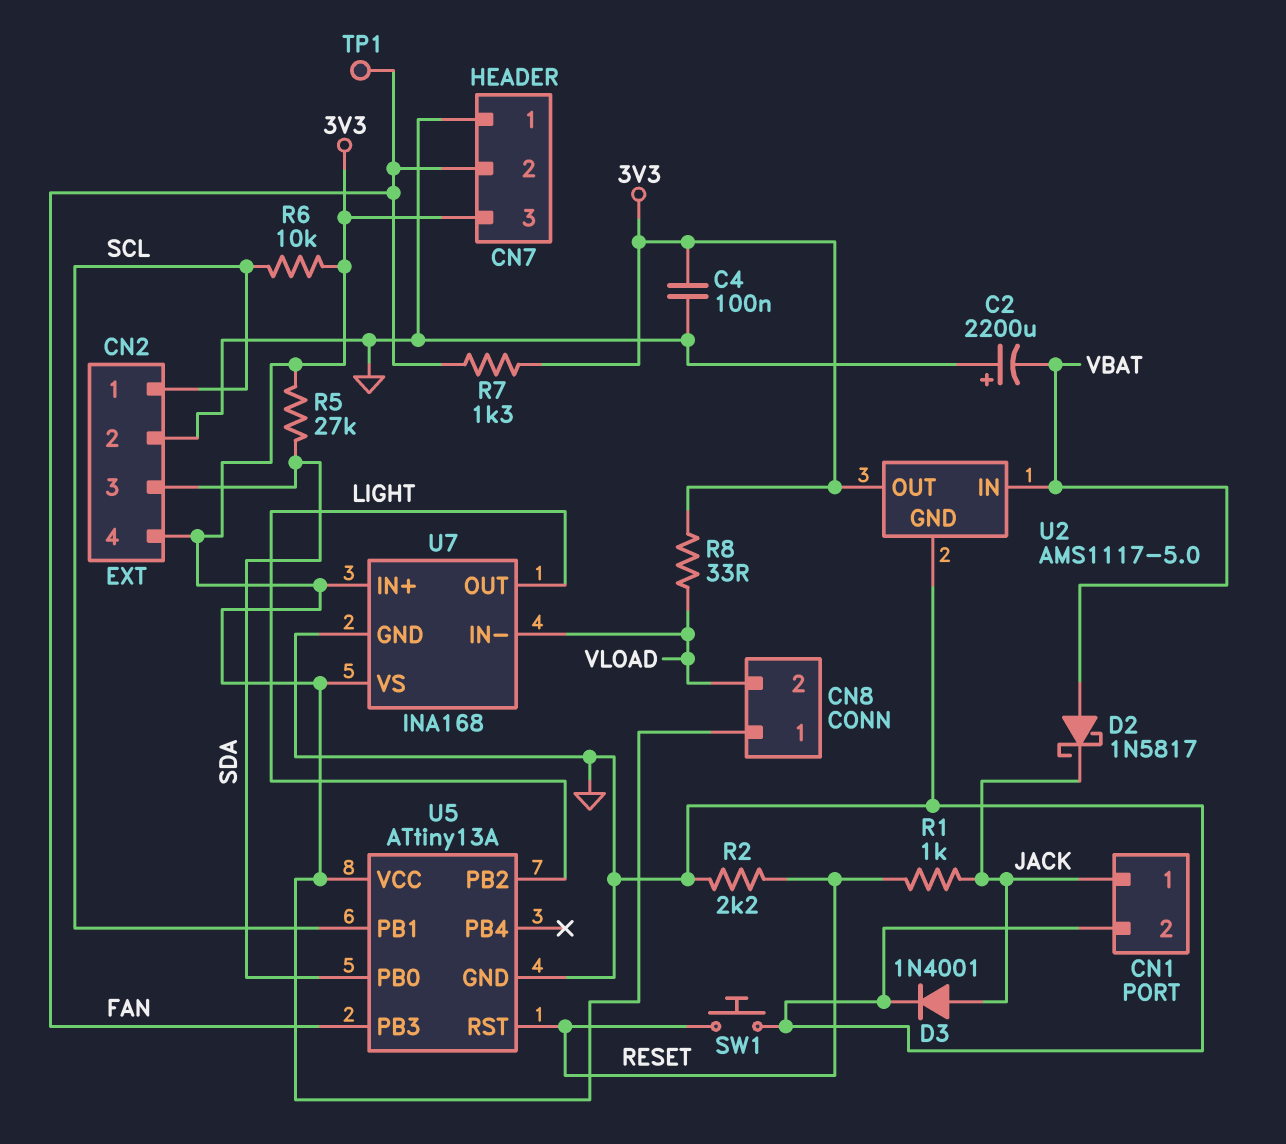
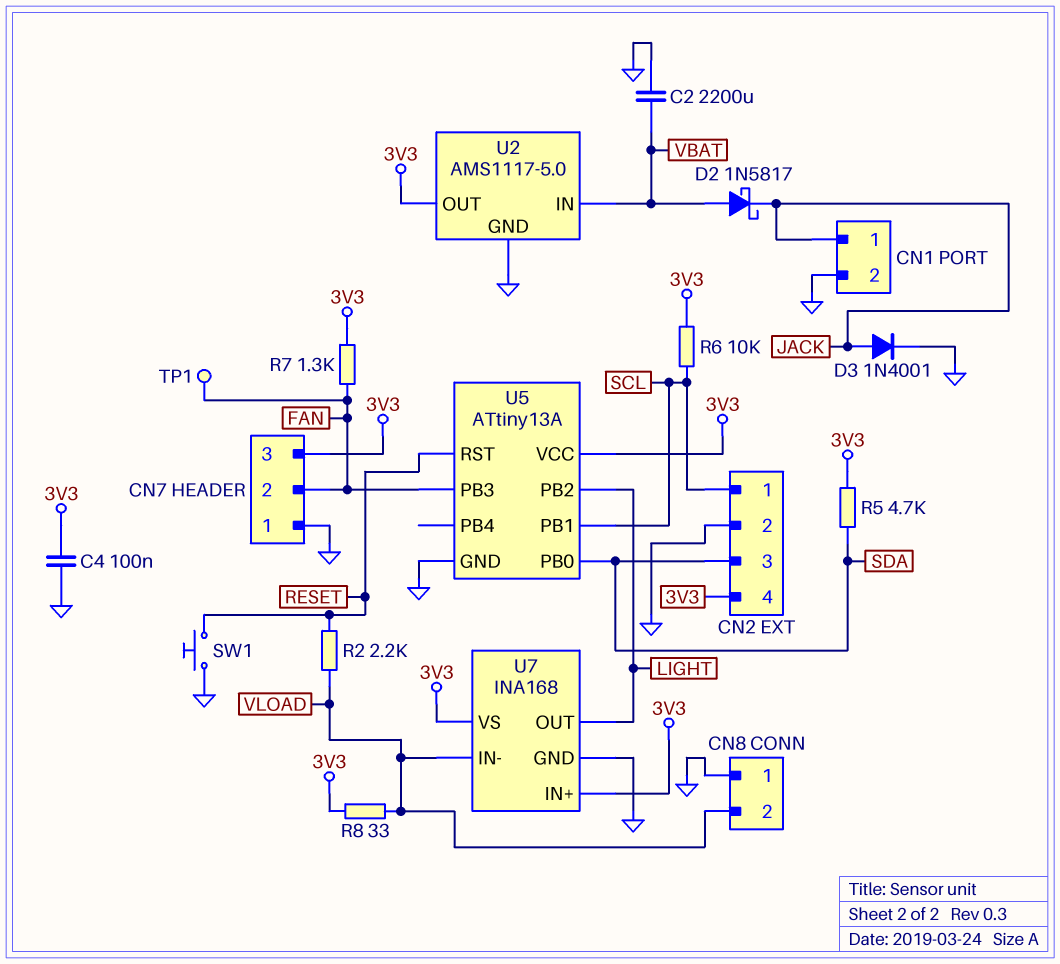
C2: 2200uF (plus GND, minus VBAT) -> 2200uF (GND, VBAT)
CN8 pin 1: 3V3 -> GND
R1: 1k (JACK, RESET) -> none
R2: 2.2k (GND, RESET) -> 2.2k (RESET, VLOAD)
R5: 27k (3V3, SDA) -> 4.7k (3V3, SDA)

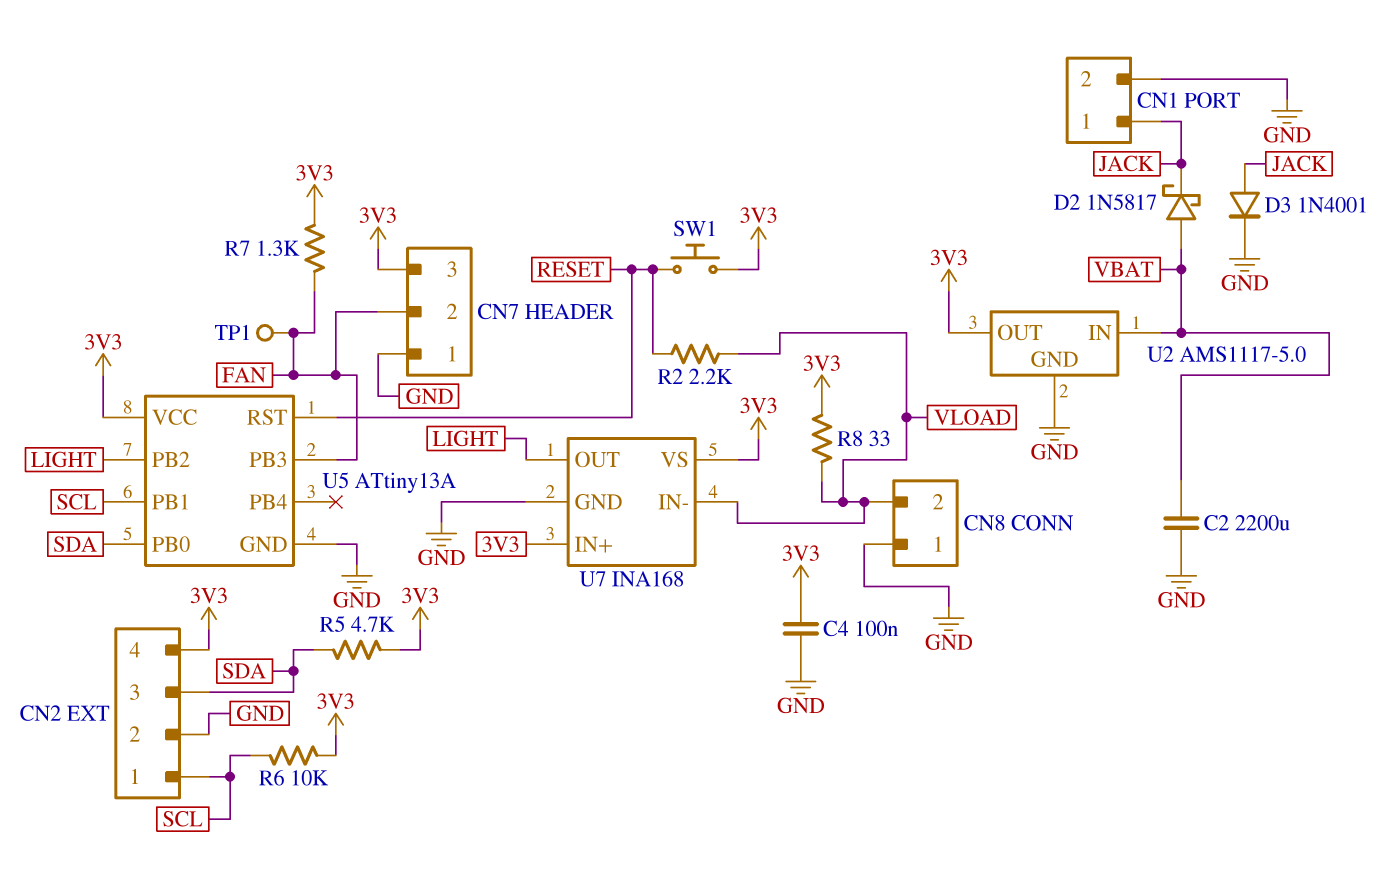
SW1: button (GND, RESET) -> button (3V3, RESET)

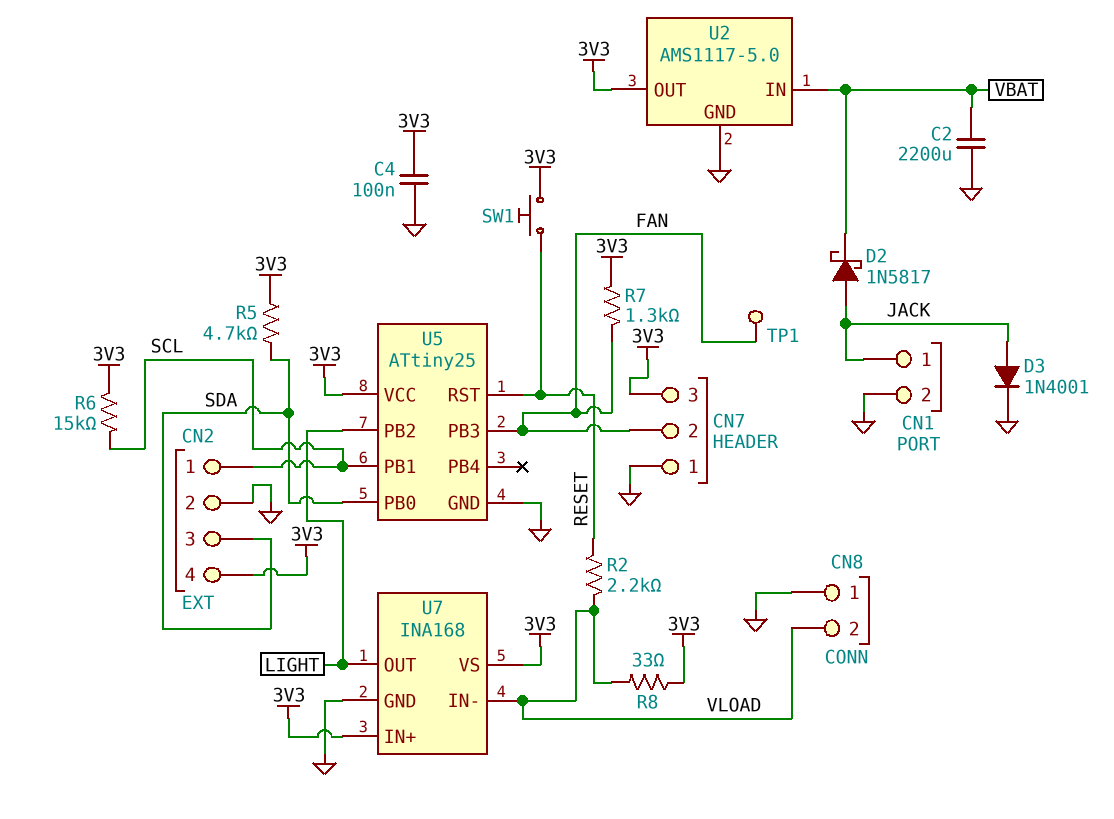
D2: schottky 1N5817 (A VBAT, K JACK) -> schottky 1N5817 (A JACK, K VBAT)
R6: 10k (3V3, SCL) -> 15k (3V3, SCL)
U5: ATtiny13A -> ATtiny25

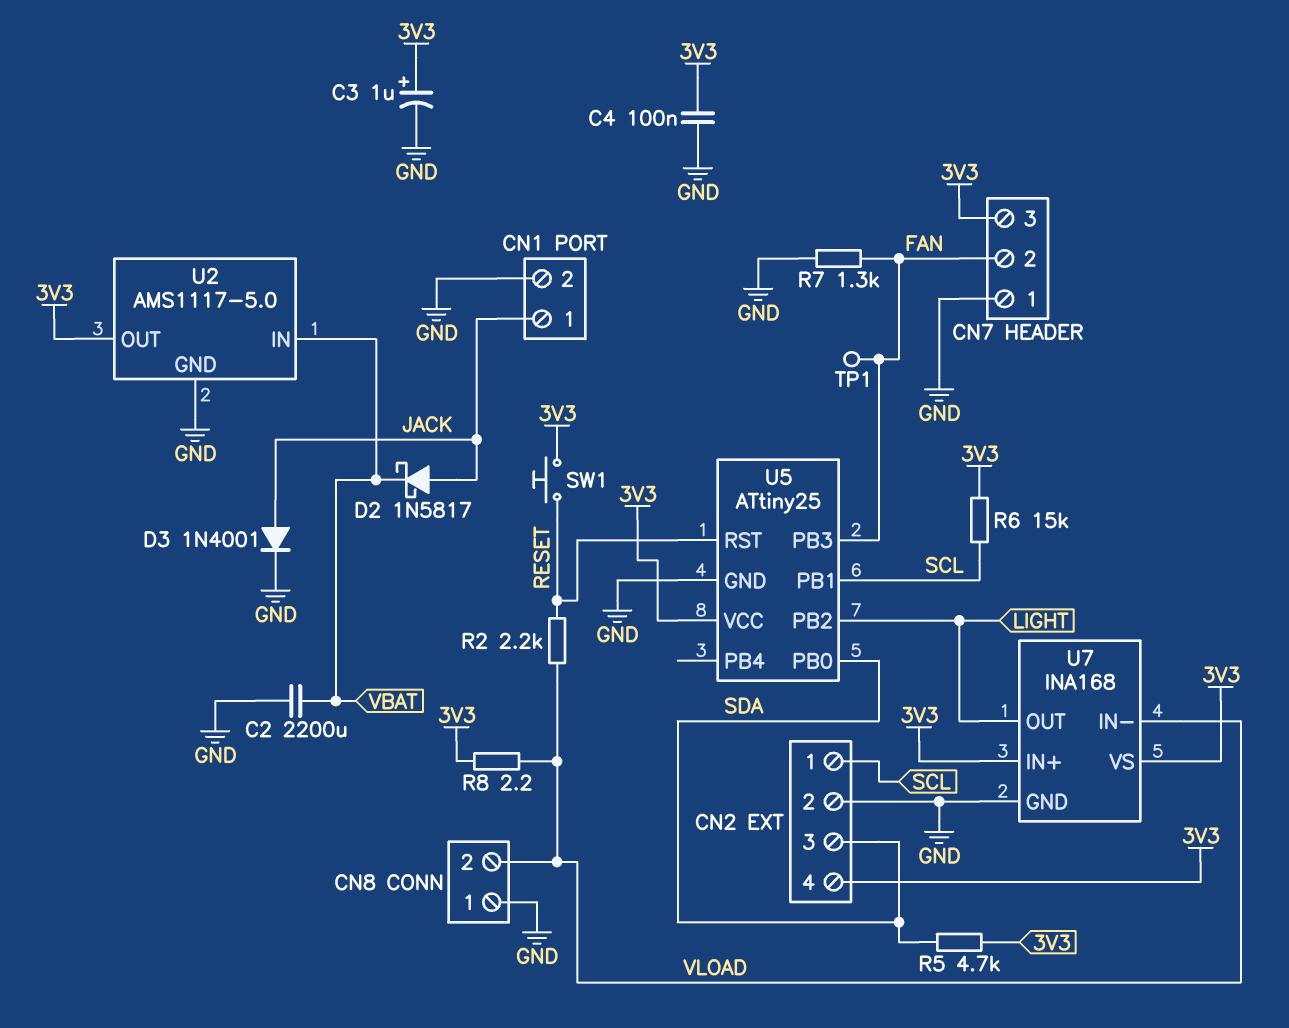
C3: none -> 1uF (plus 3V3, minus GND)
R7: 1.3k (3V3, FAN) -> 1.3k (FAN, GND)
R8: 33 (3V3, VLOAD) -> 2.2 (3V3, VLOAD)

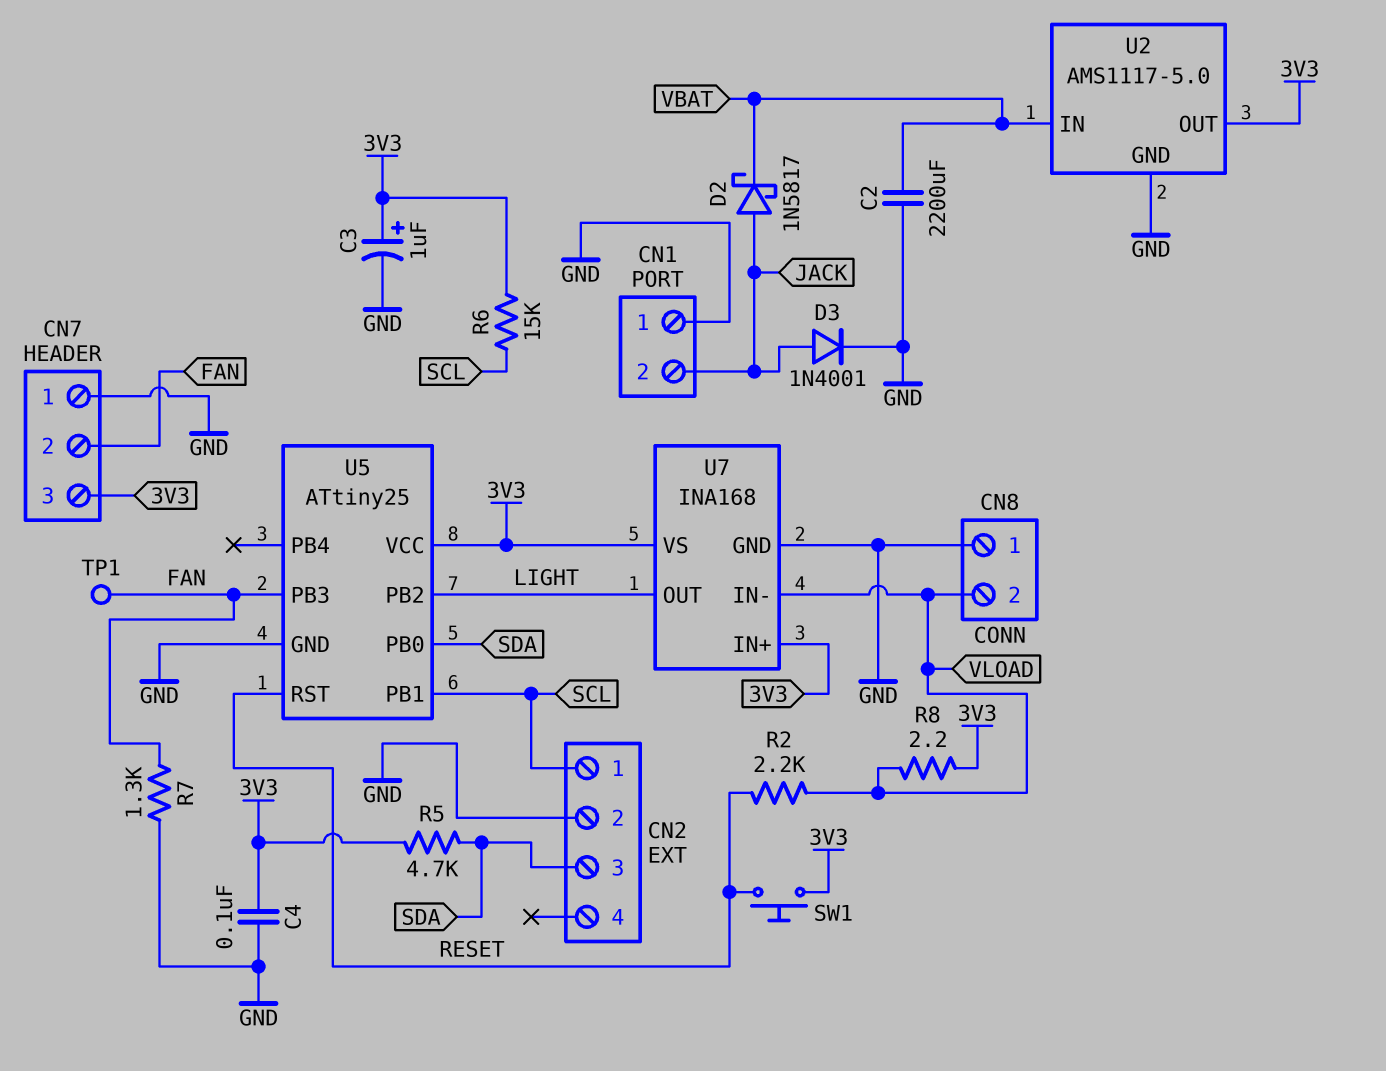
CN1 pin 1: JACK -> GND
CN1 pin 2: GND -> JACK
CN2 pin 4: 3V3 -> none

